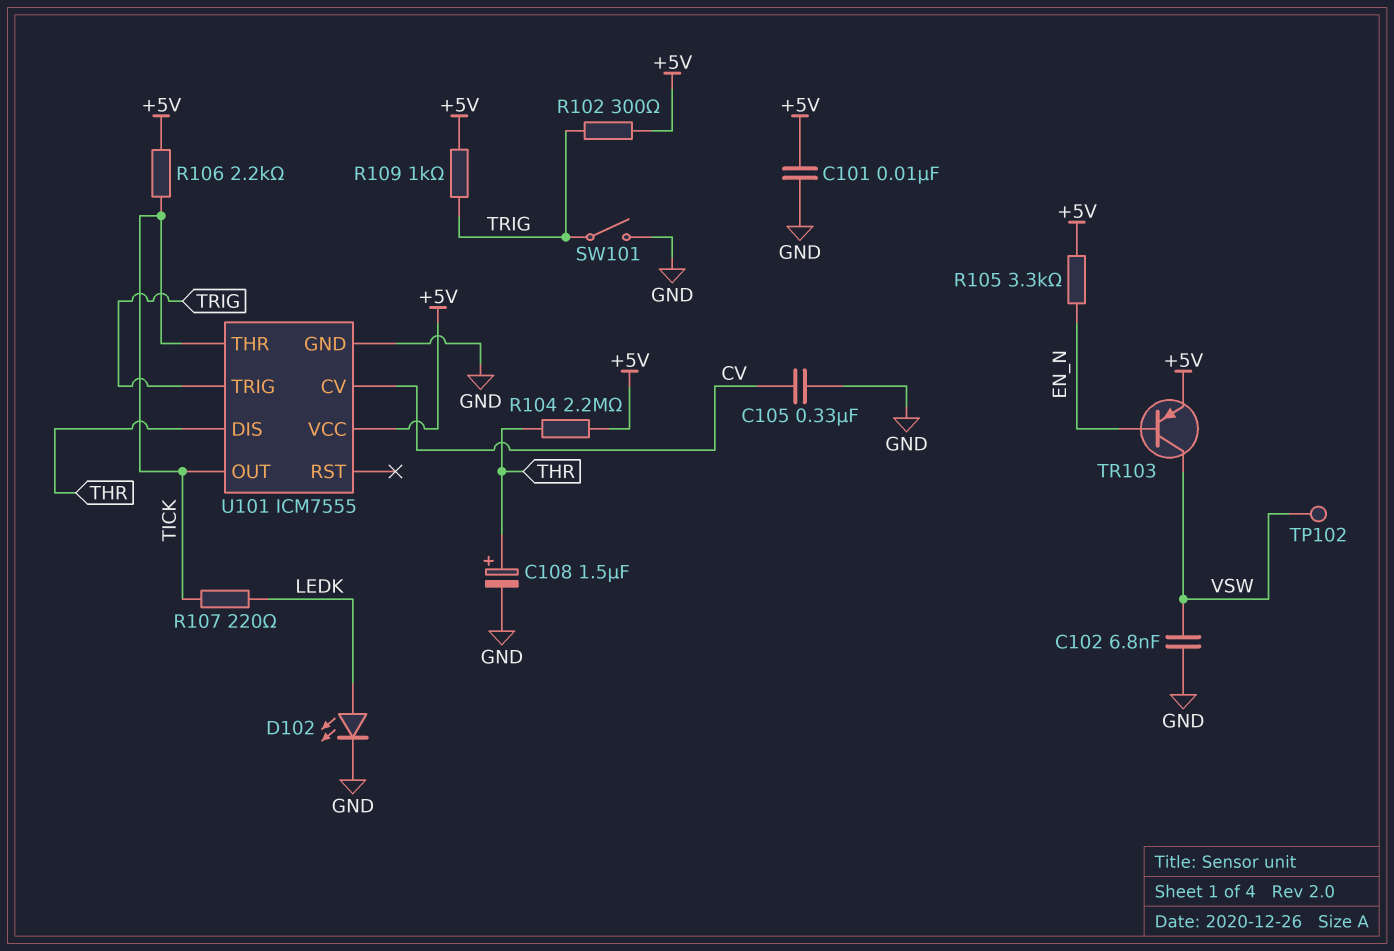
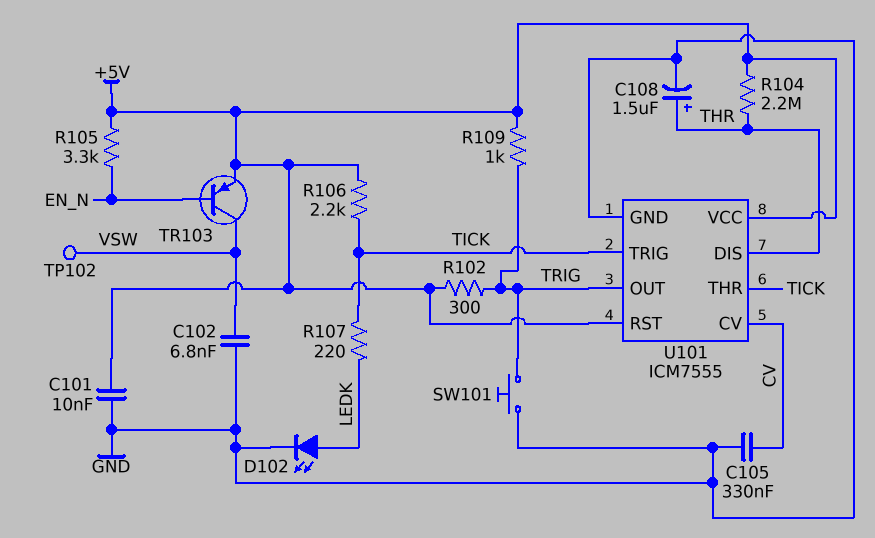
SW101: switch (GND, TRIG) -> button (GND, TRIG)
U101 pin OUT: TICK -> TRIG
U101 pin RST: none -> +5V
U101 pin TRIG: TRIG -> TICK

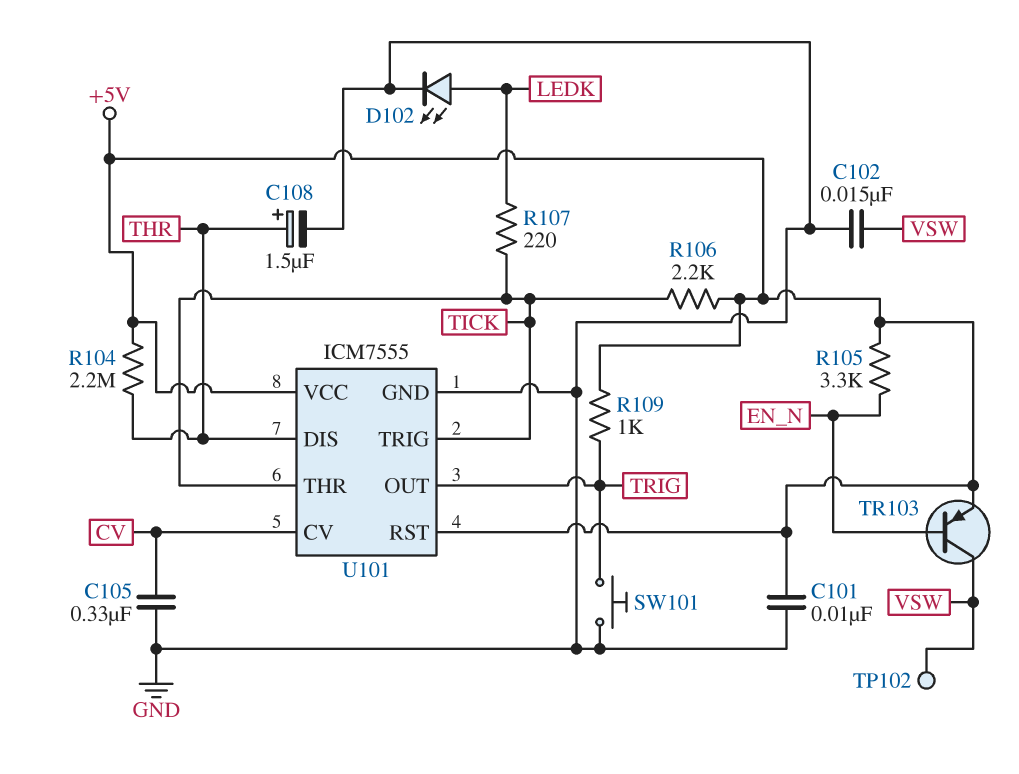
C102: 6.8nF (GND, VSW) -> 15nF (GND, VSW)
R102: 300 (+5V, TRIG) -> none

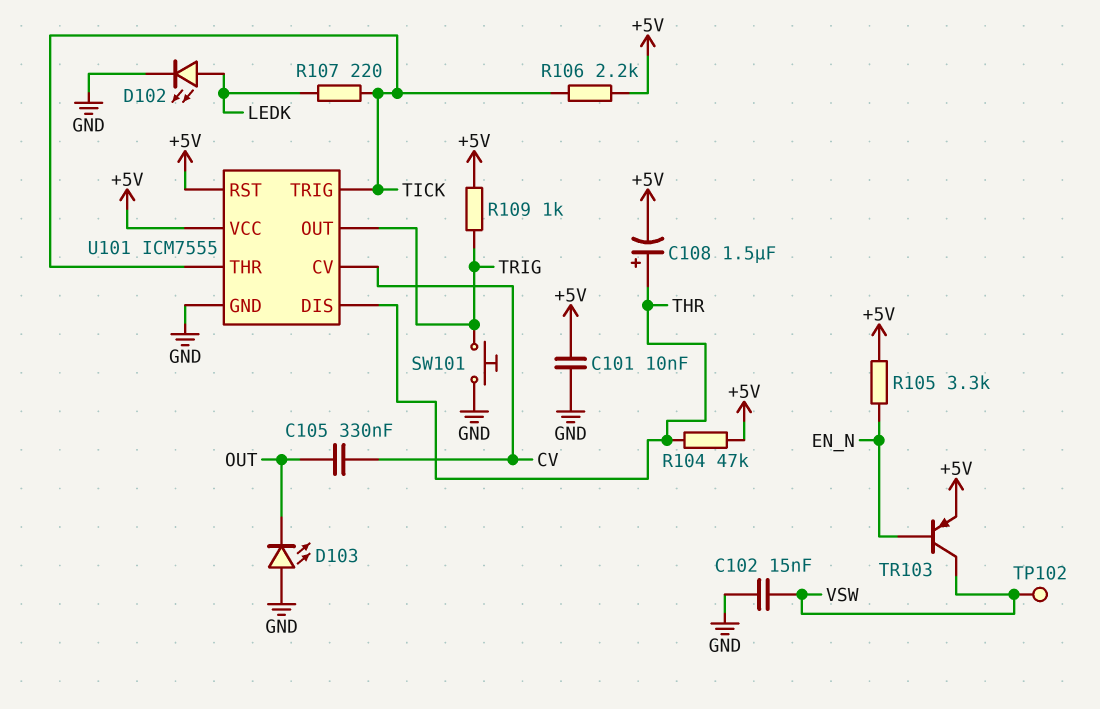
C105: 330nF (CV, GND) -> 330nF (CV, OUT)
C108: 1.5uF (plus THR, minus GND) -> 1.5uF (plus THR, minus +5V)
D103: none -> LED (A GND, K OUT)
R104: 2.2M (+5V, THR) -> 47k (+5V, THR)

